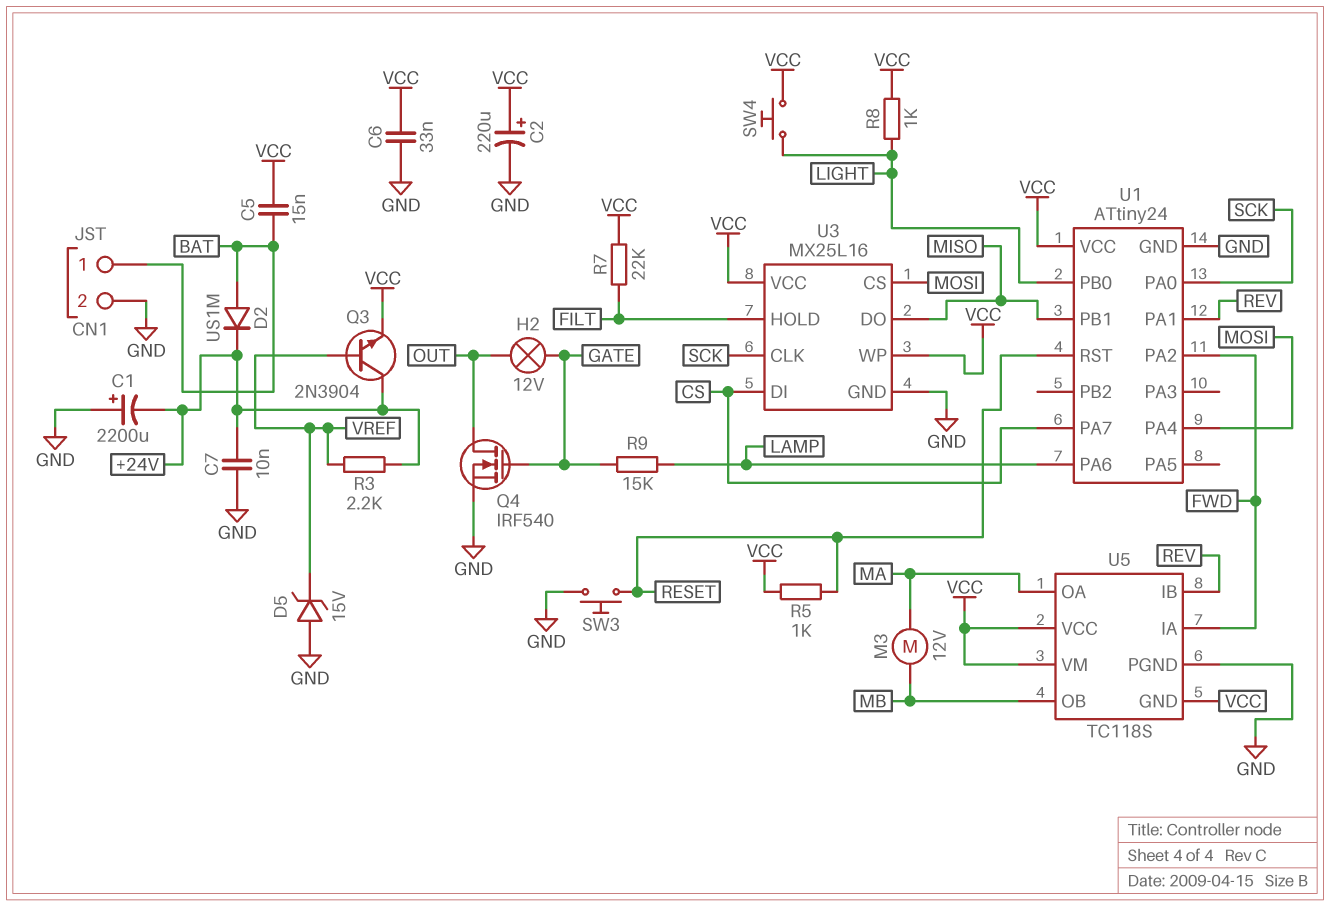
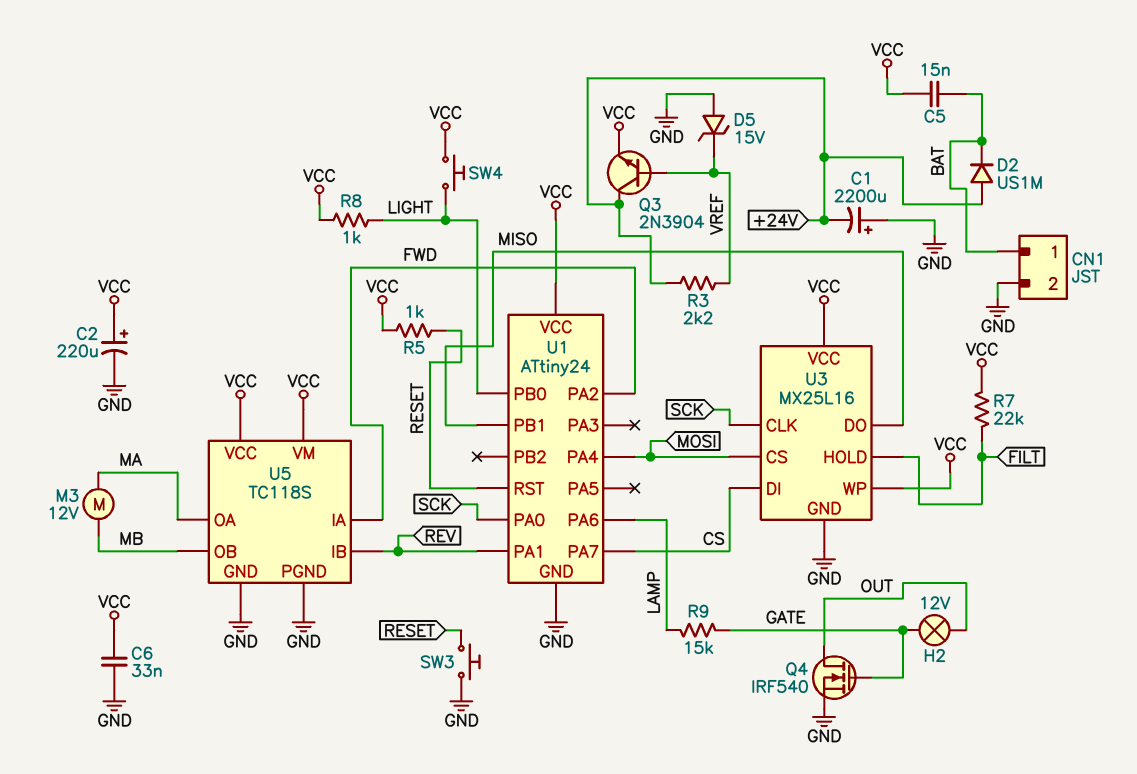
C7: 10nF (+24V, GND) -> none
D2: diode US1M (A BAT, K +24V) -> diode US1M (A +24V, K BAT)
U5 pin GND: VCC -> GND

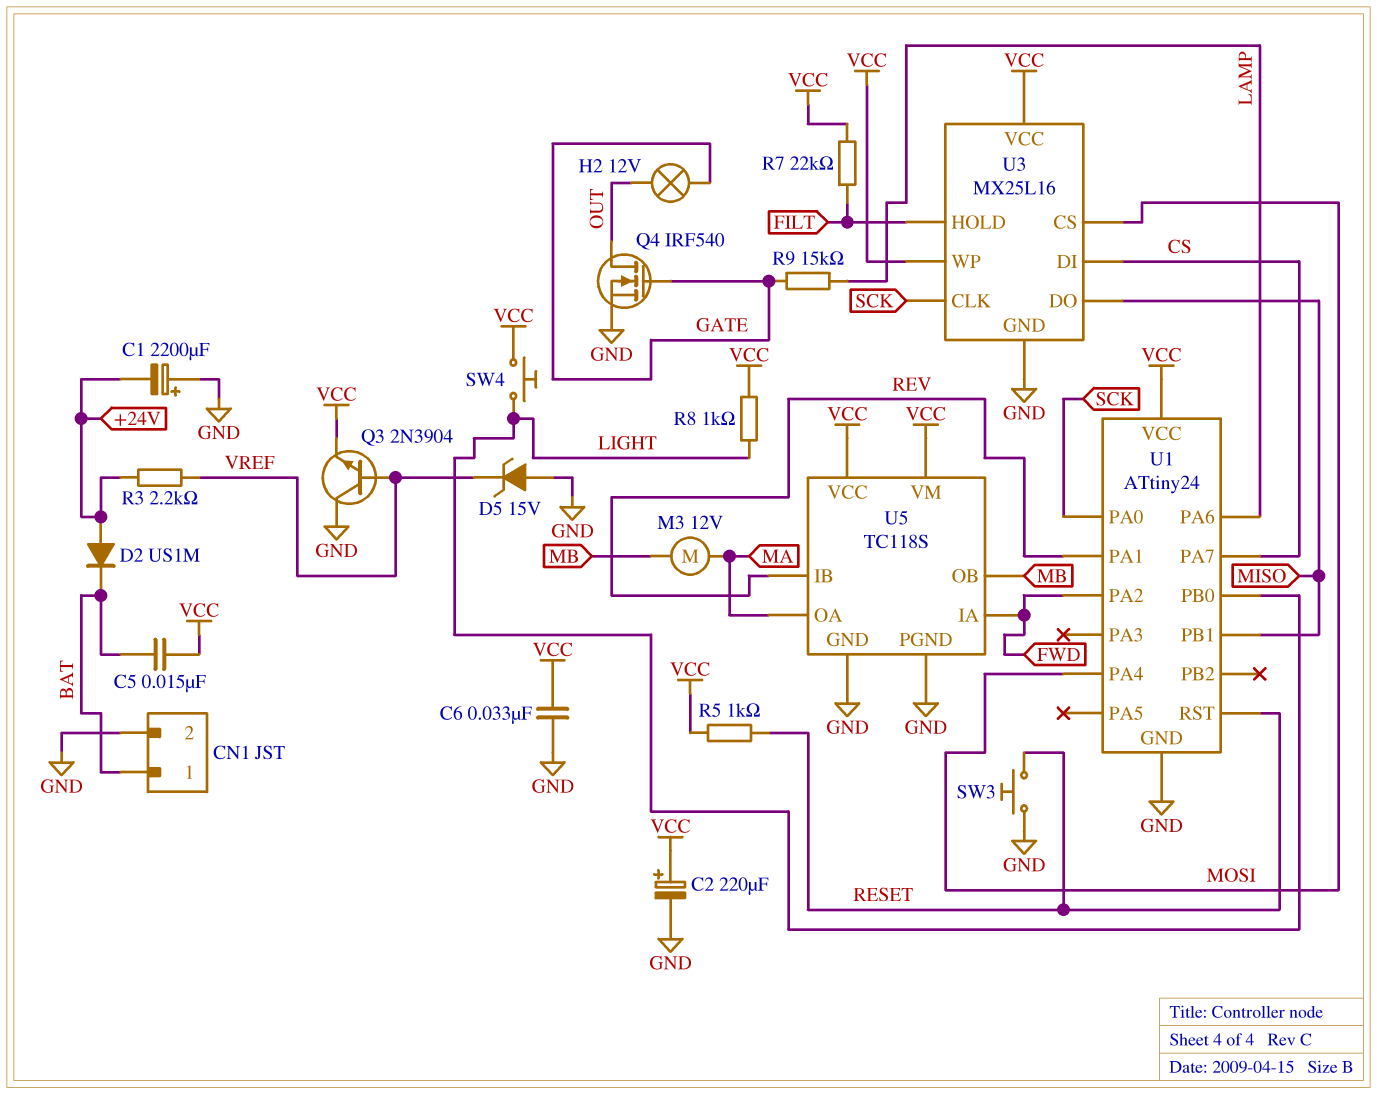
Q3: NPN 2N3904 (B VREF, C +24V, E VCC) -> NPN 2N3904 (B VREF, C GND, E VCC)

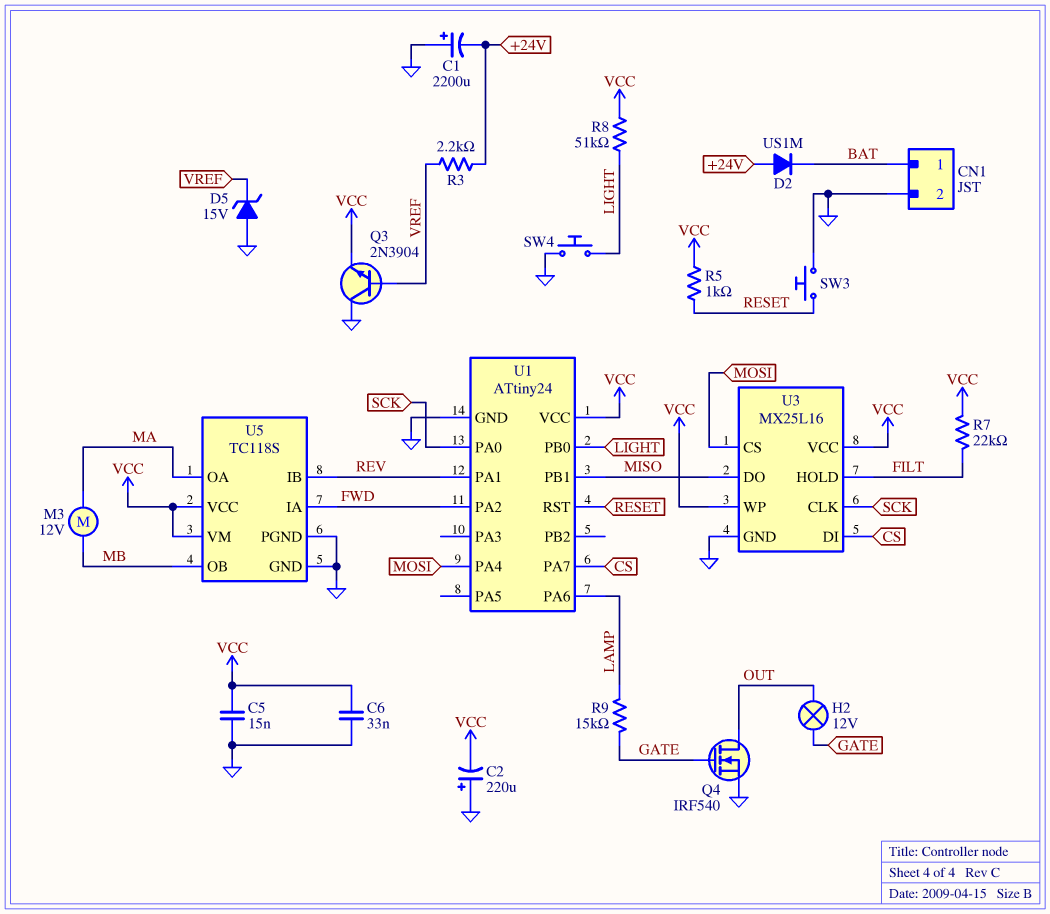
C2: 220uF (plus VCC, minus GND) -> 220uF (plus GND, minus VCC)
C5: 15nF (BAT, VCC) -> 15nF (GND, VCC)
R8: 1k (LIGHT, VCC) -> 51k (LIGHT, VCC)
SW4: button (LIGHT, VCC) -> button (GND, LIGHT)

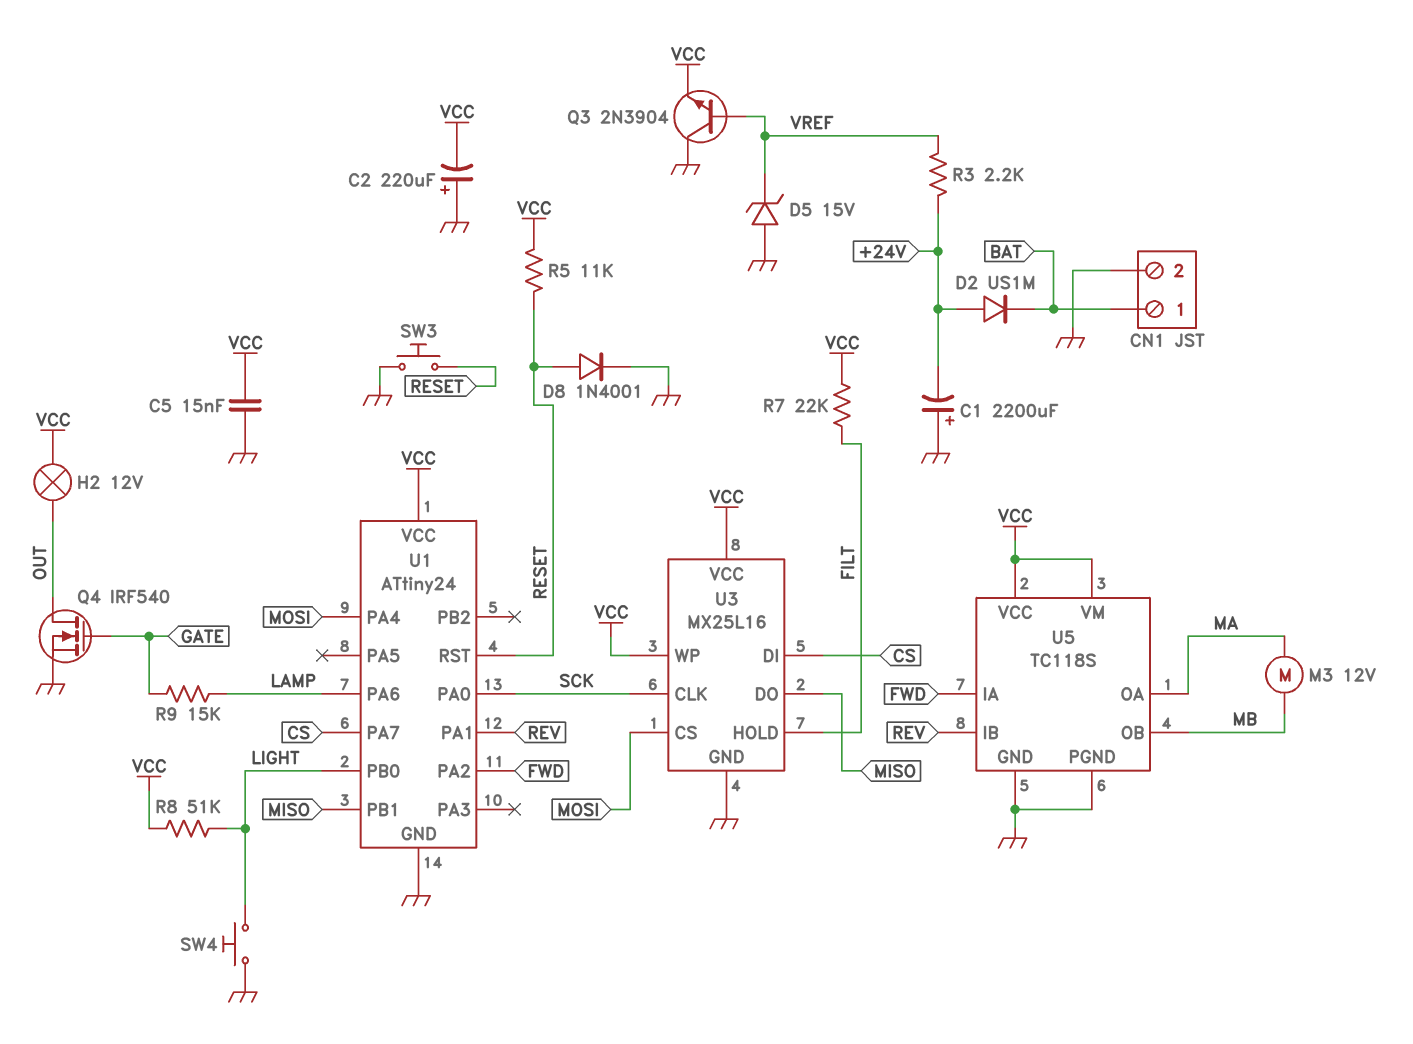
C6: 33nF (GND, VCC) -> none
D8: none -> diode 1N4001 (A RESET, K GND)
H2: lamp 12V (GATE, OUT) -> lamp 12V (OUT, VCC)
R5: 1k (RESET, VCC) -> 11k (RESET, VCC)

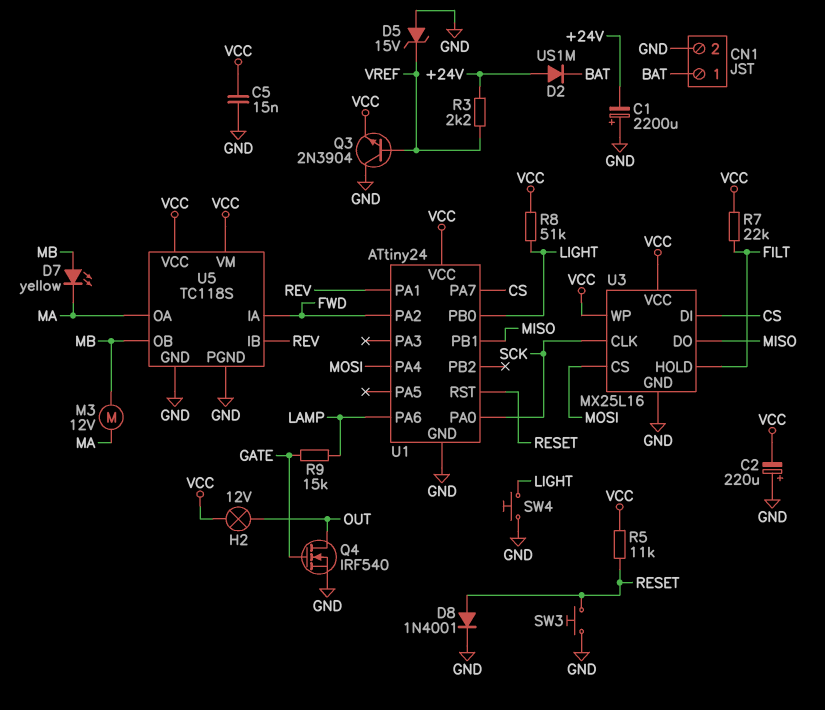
D7: none -> LED yellow (A MB, K MA)

